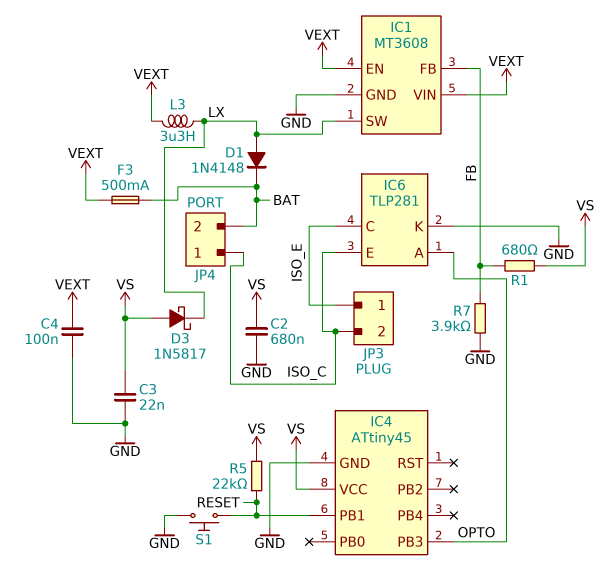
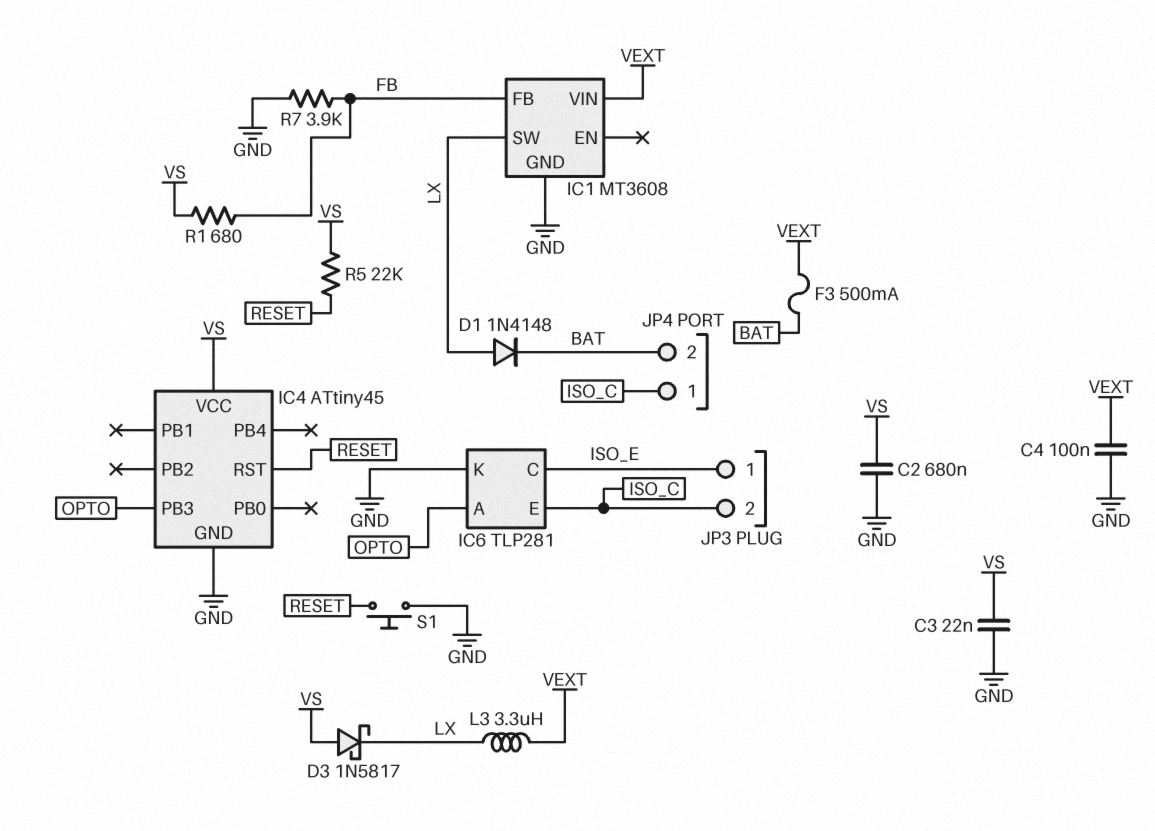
IC1 pin EN: VEXT -> none
IC4 pin PB1: RESET -> none
IC4 pin RST: none -> RESET

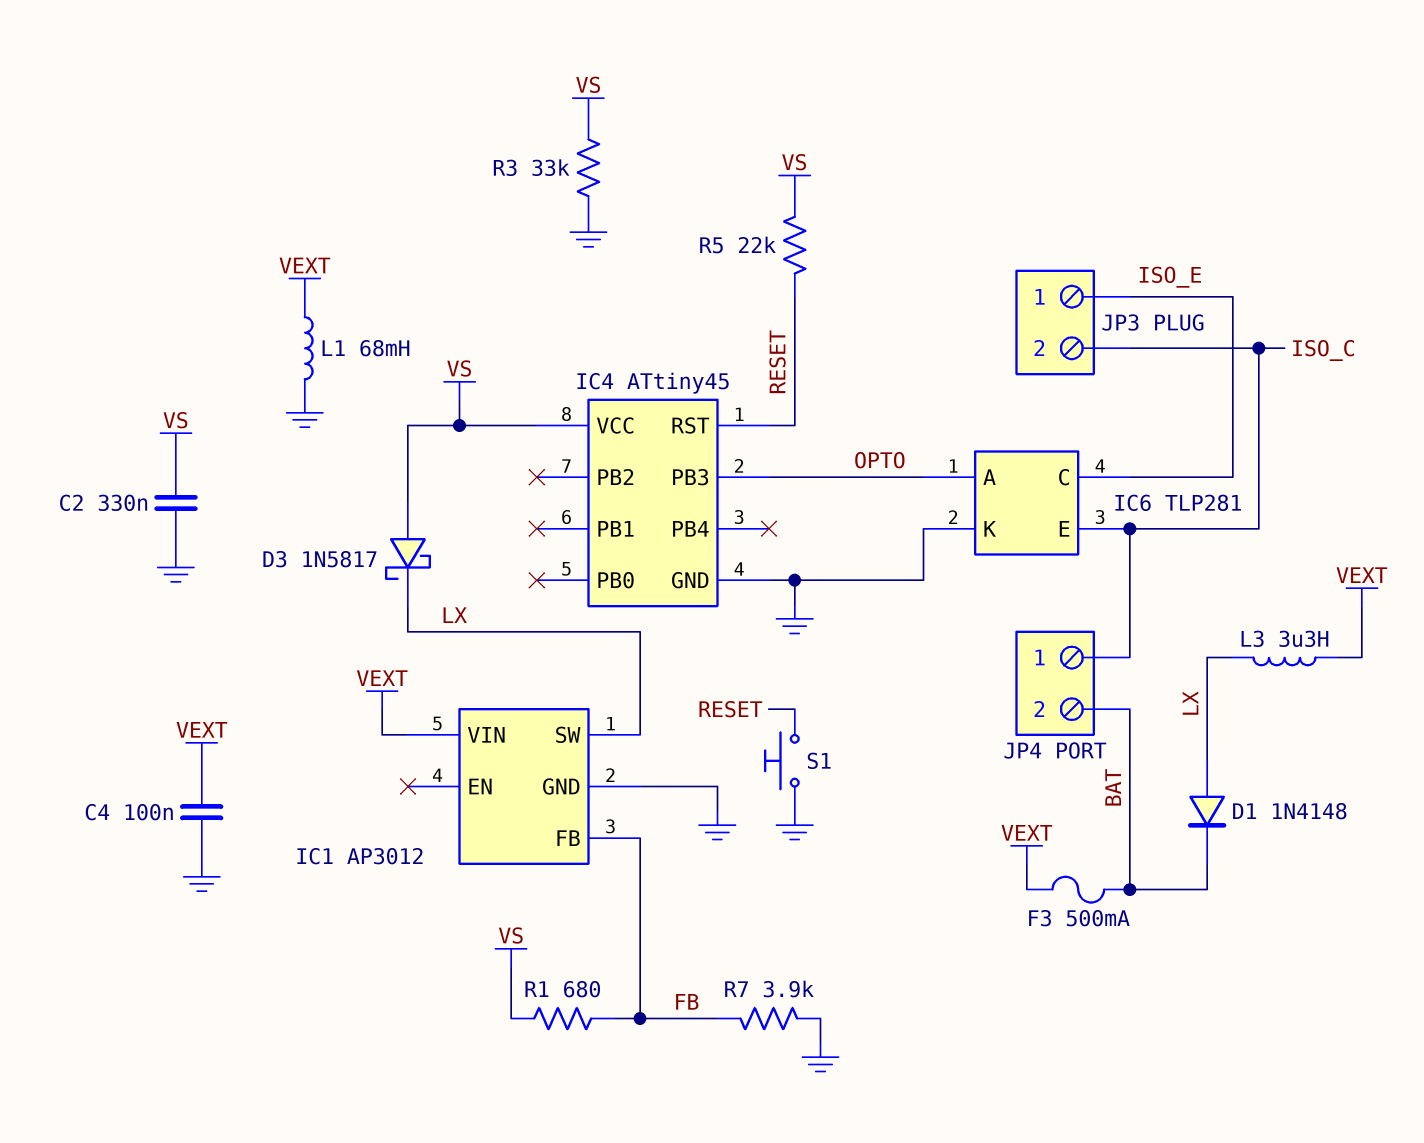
C2: 680nF (GND, VS) -> 330nF (GND, VS)
C3: 22nF (GND, VS) -> none
IC1: MT3608 -> AP3012
L1: none -> 68mH (GND, VEXT)
R3: none -> 33k (GND, VS)

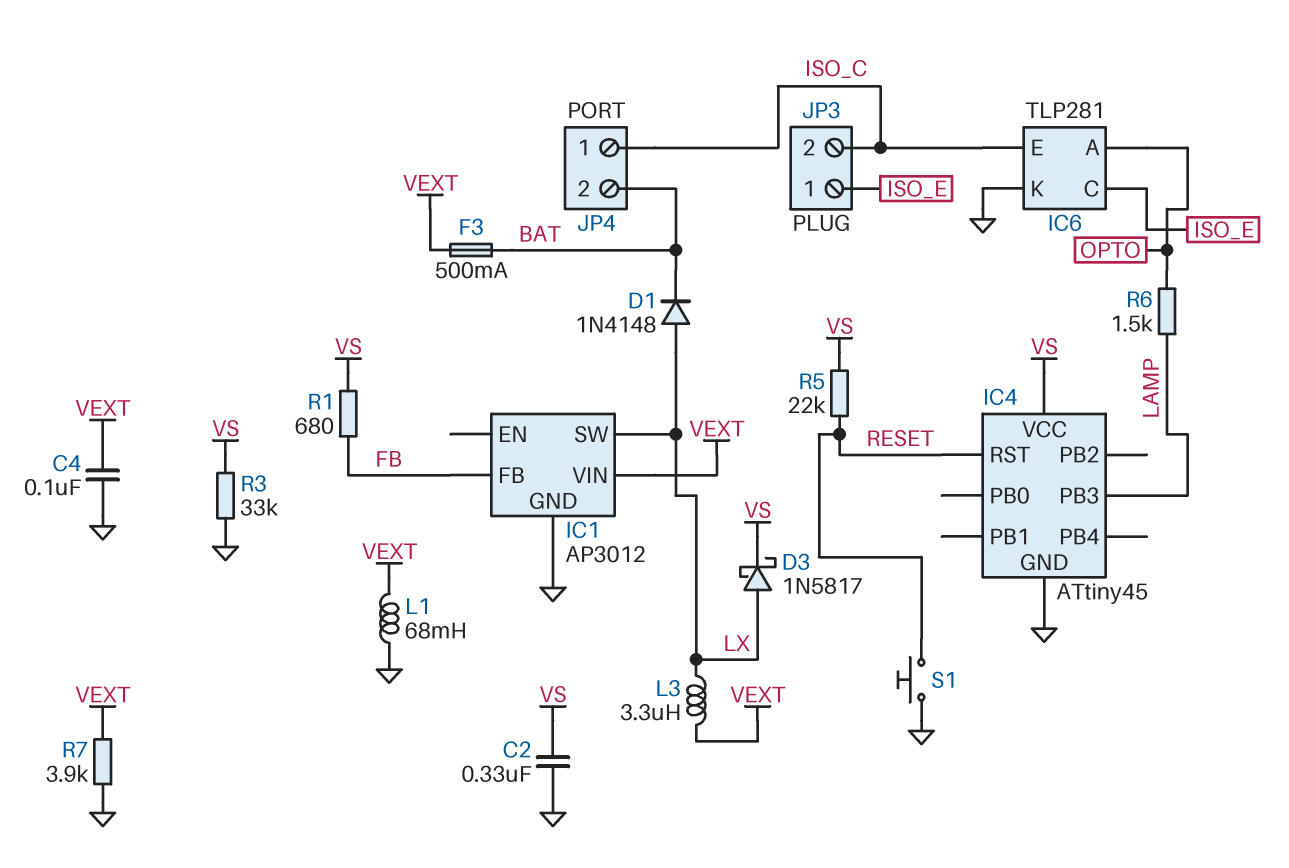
D3: schottky 1N5817 (A VS, K LX) -> schottky 1N5817 (A LX, K VS)
IC4 pin PB3: OPTO -> LAMP
R6: none -> 1.5k (LAMP, OPTO)
R7: 3.9k (FB, GND) -> 3.9k (GND, VEXT)

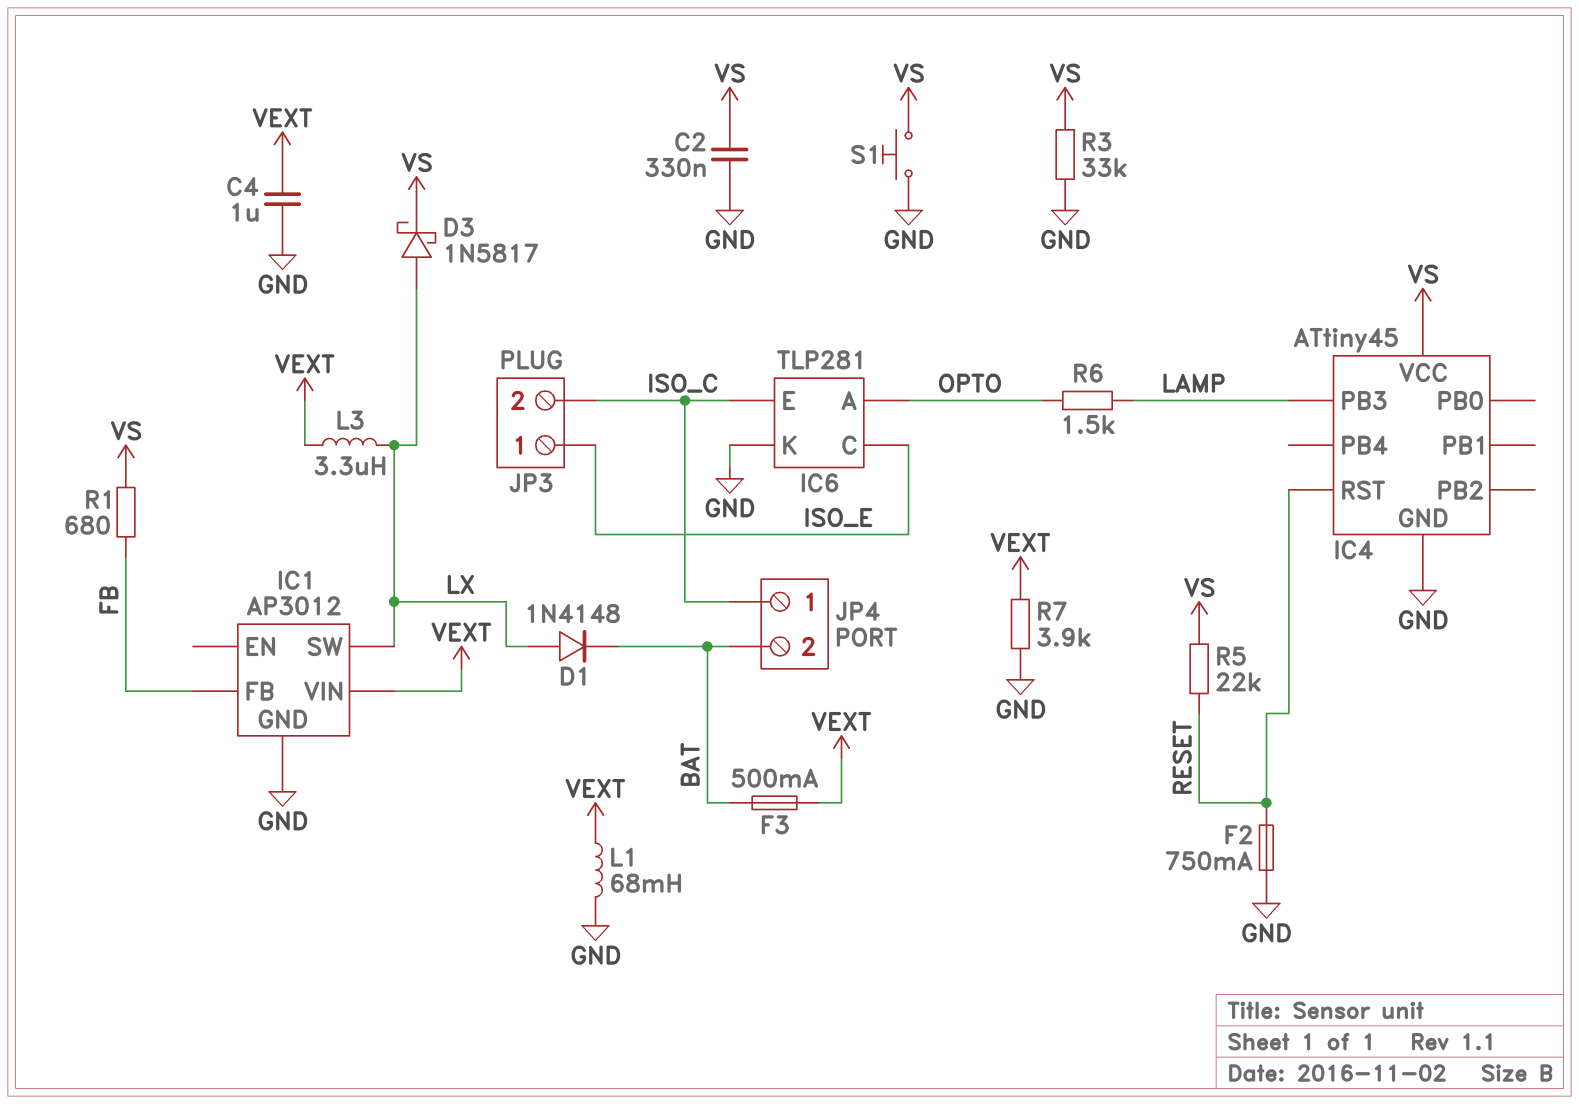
C4: 100nF (GND, VEXT) -> 1uF (GND, VEXT)
F2: none -> 750mA (GND, RESET)
S1: button (GND, RESET) -> button (GND, VS)

